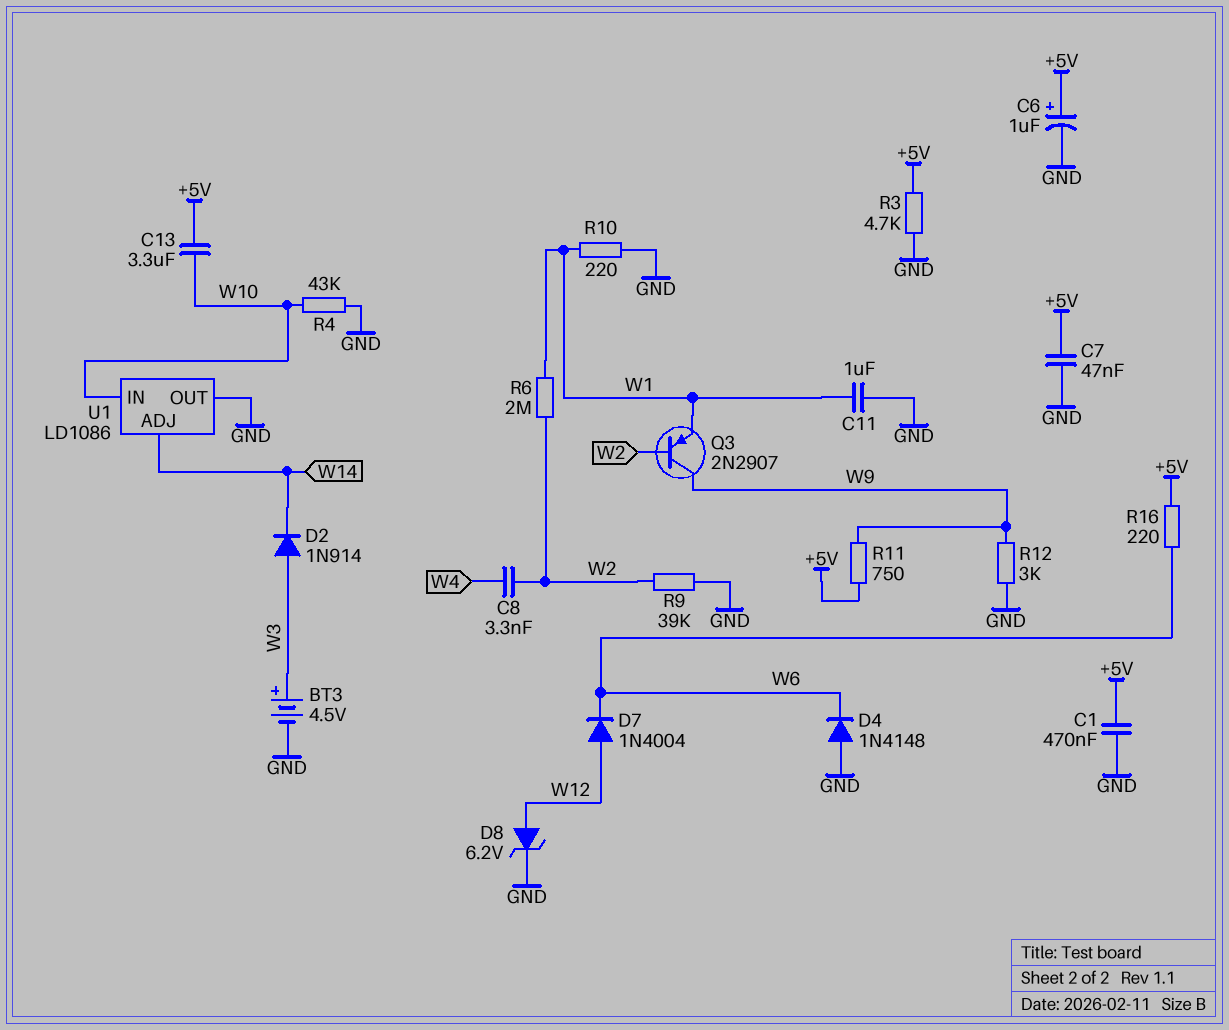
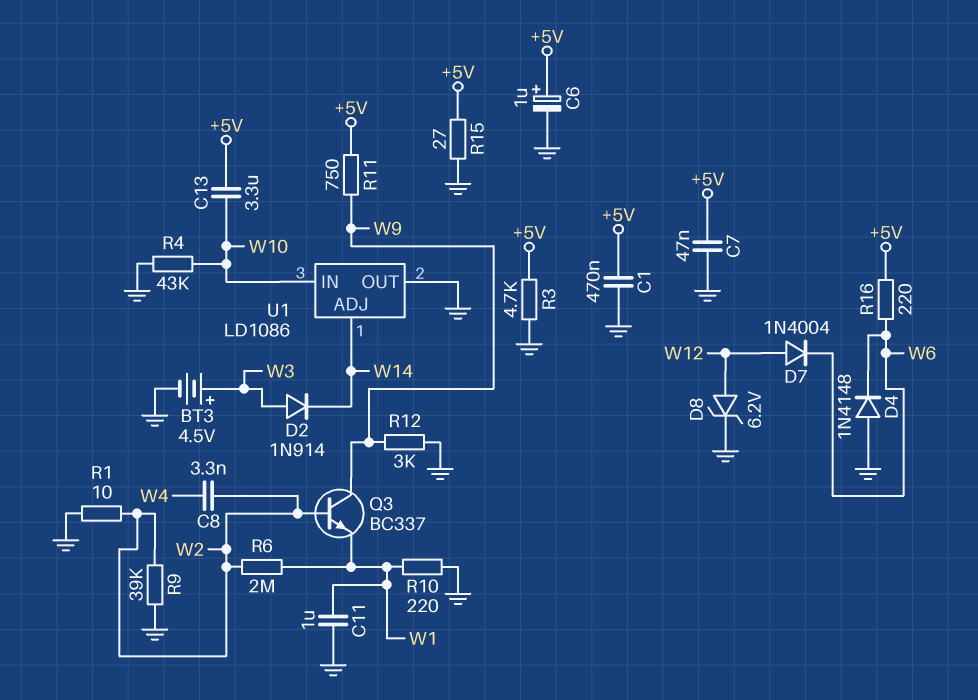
Q3: PNP 2N2907 (B W2, C W9, E W1) -> NPN BC337 (B W2, C W9, E W1)
R1: none -> 10 (GND, W2)
R15: none -> 27 (+5V, GND)

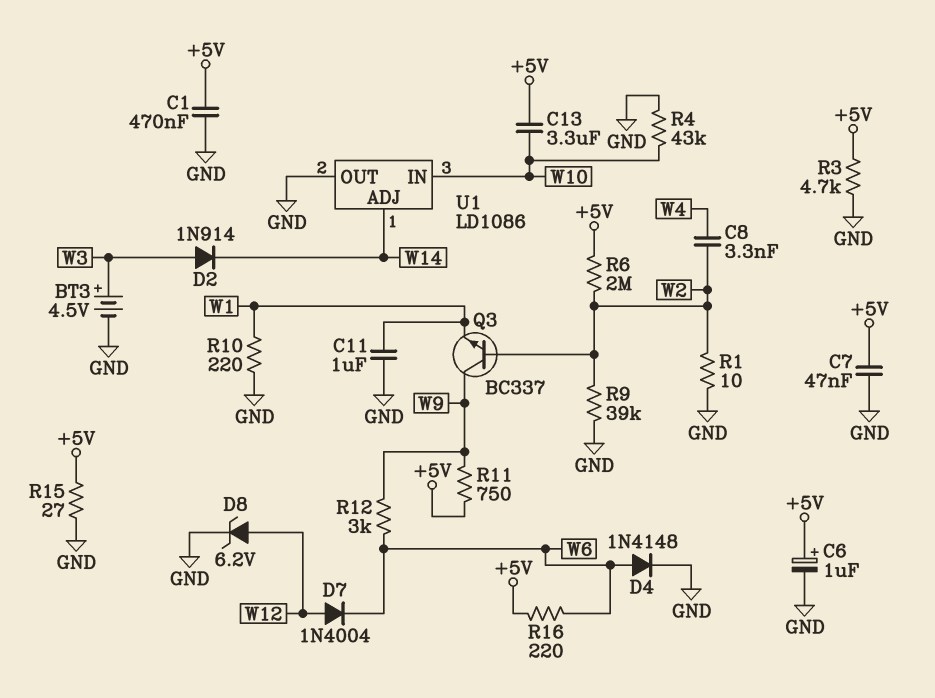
D4: diode 1N4148 (A GND, K W6) -> diode 1N4148 (A W6, K GND)
R6: 2M (W1, W2) -> 2M (+5V, W2)
R12: 3k (GND, W9) -> 3k (W6, W9)

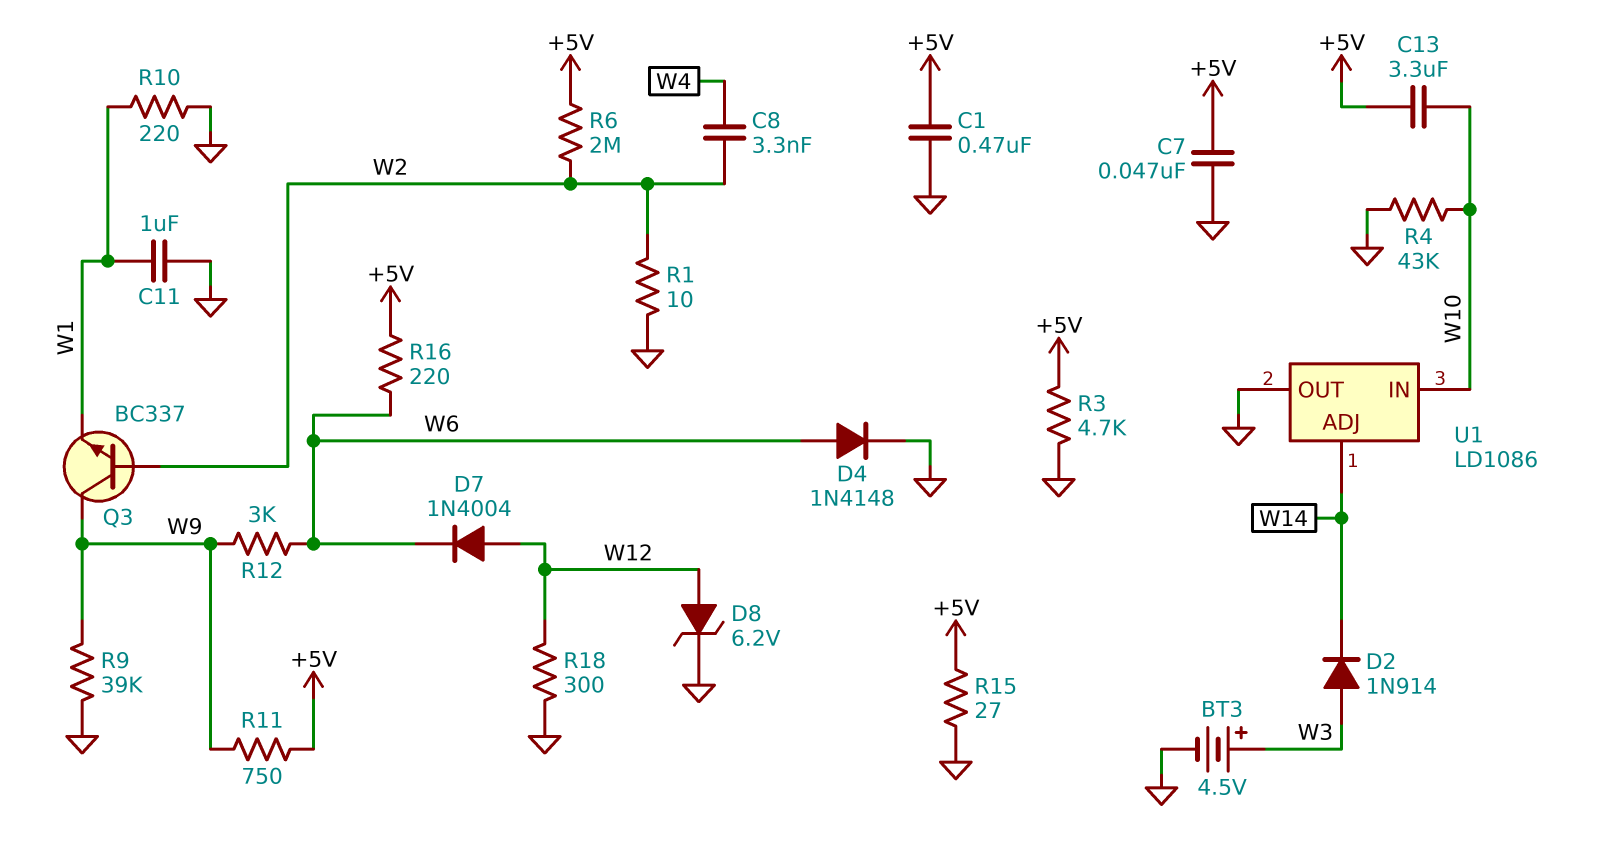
C6: 1uF (plus +5V, minus GND) -> none
R9: 39k (GND, W2) -> 39k (GND, W9)
R18: none -> 300 (GND, W12)

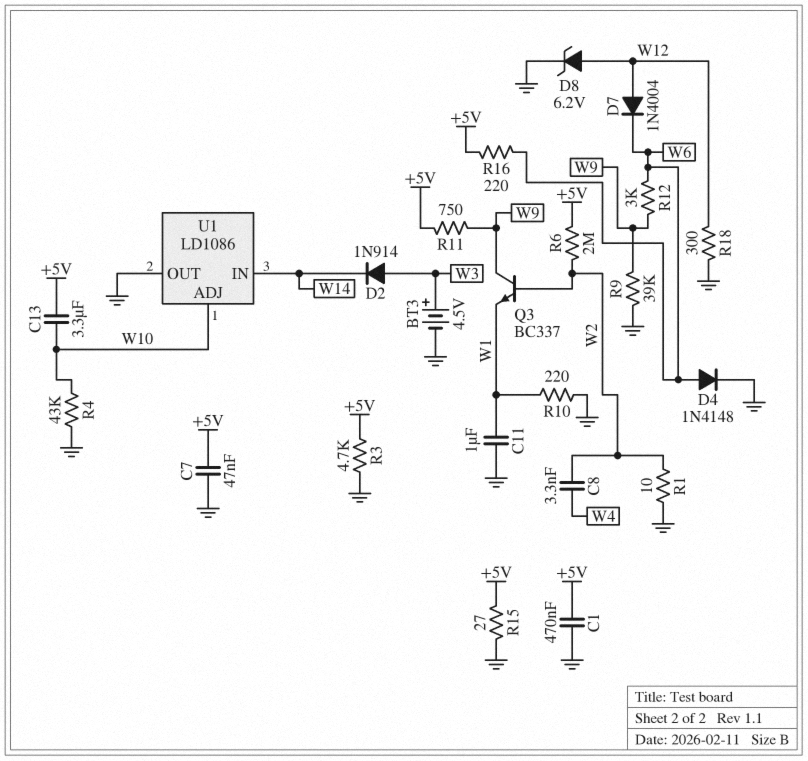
U1 pin ADJ: W14 -> W10
U1 pin IN: W10 -> W14

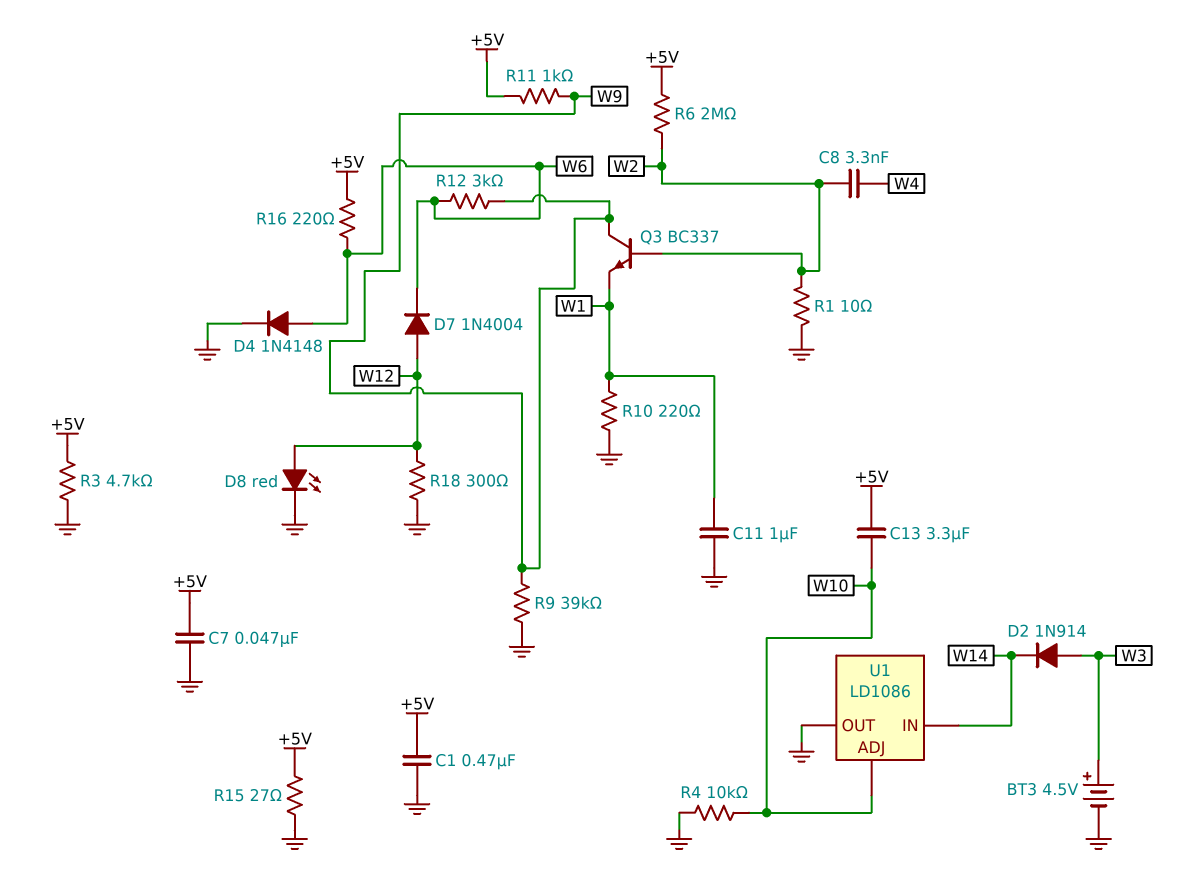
D8: zener 6.2V (A W12, K GND) -> LED red (A W12, K GND)
R4: 43k (GND, W10) -> 10k (GND, W10)
R11: 750 (+5V, W9) -> 1k (+5V, W9)

